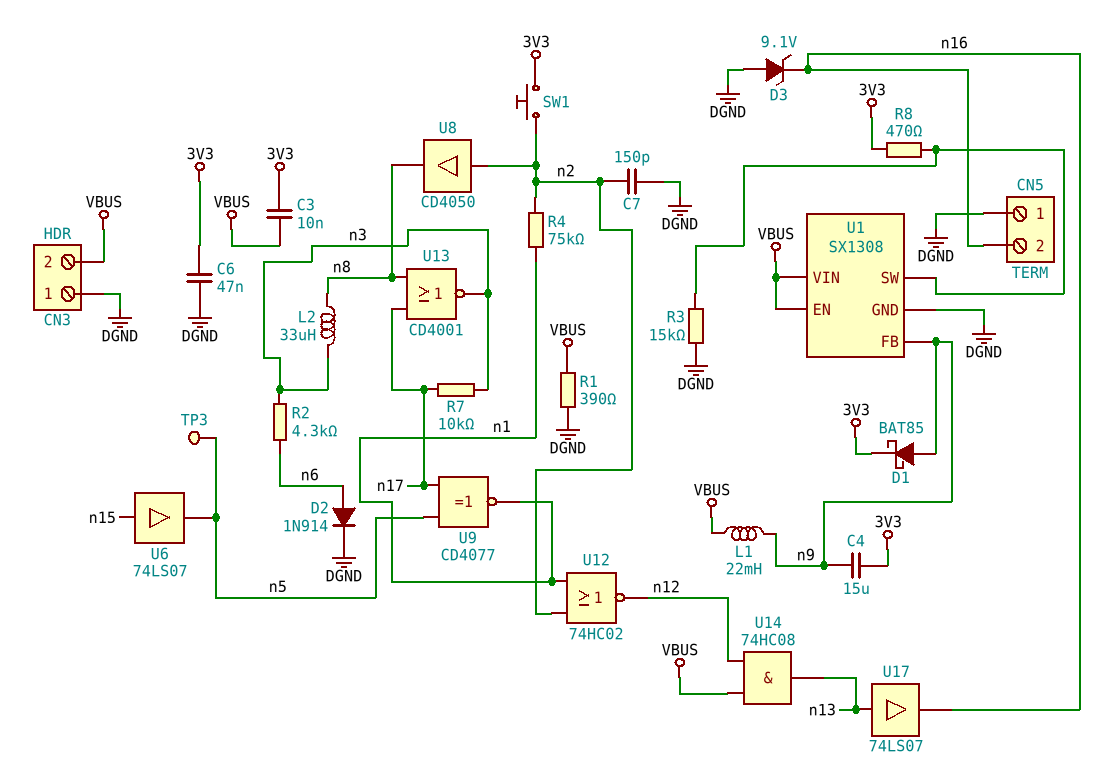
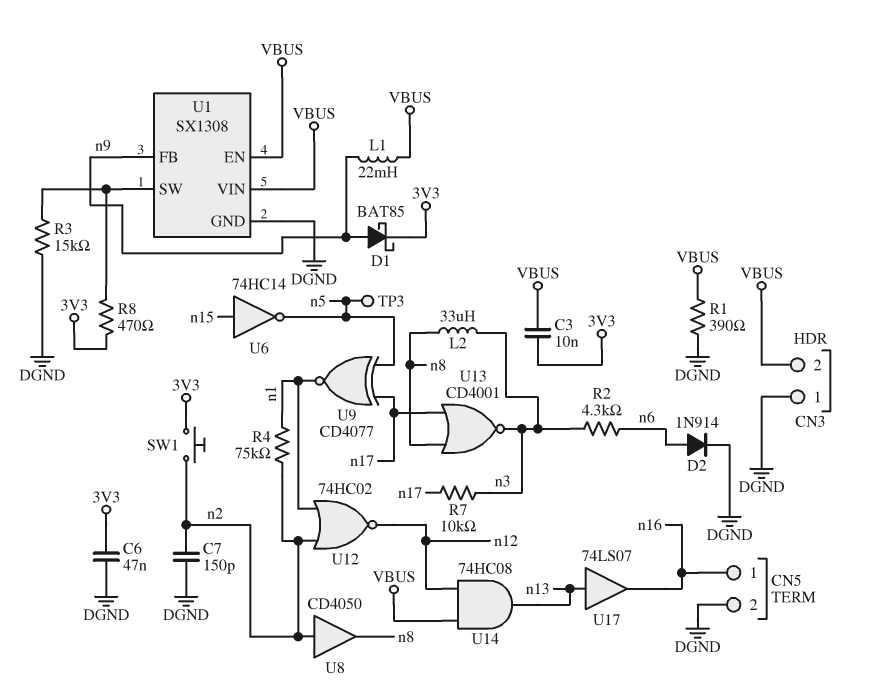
C4: 15uF (3V3, n9) -> none
CN5 pin 1: DGND -> n16
CN5 pin 2: n16 -> DGND
D3: zener 9.1V (A DGND, K n16) -> none
U6: buffer 74LS07 (in n15, out n5) -> NOT 74HC14 (in n15, out n5)

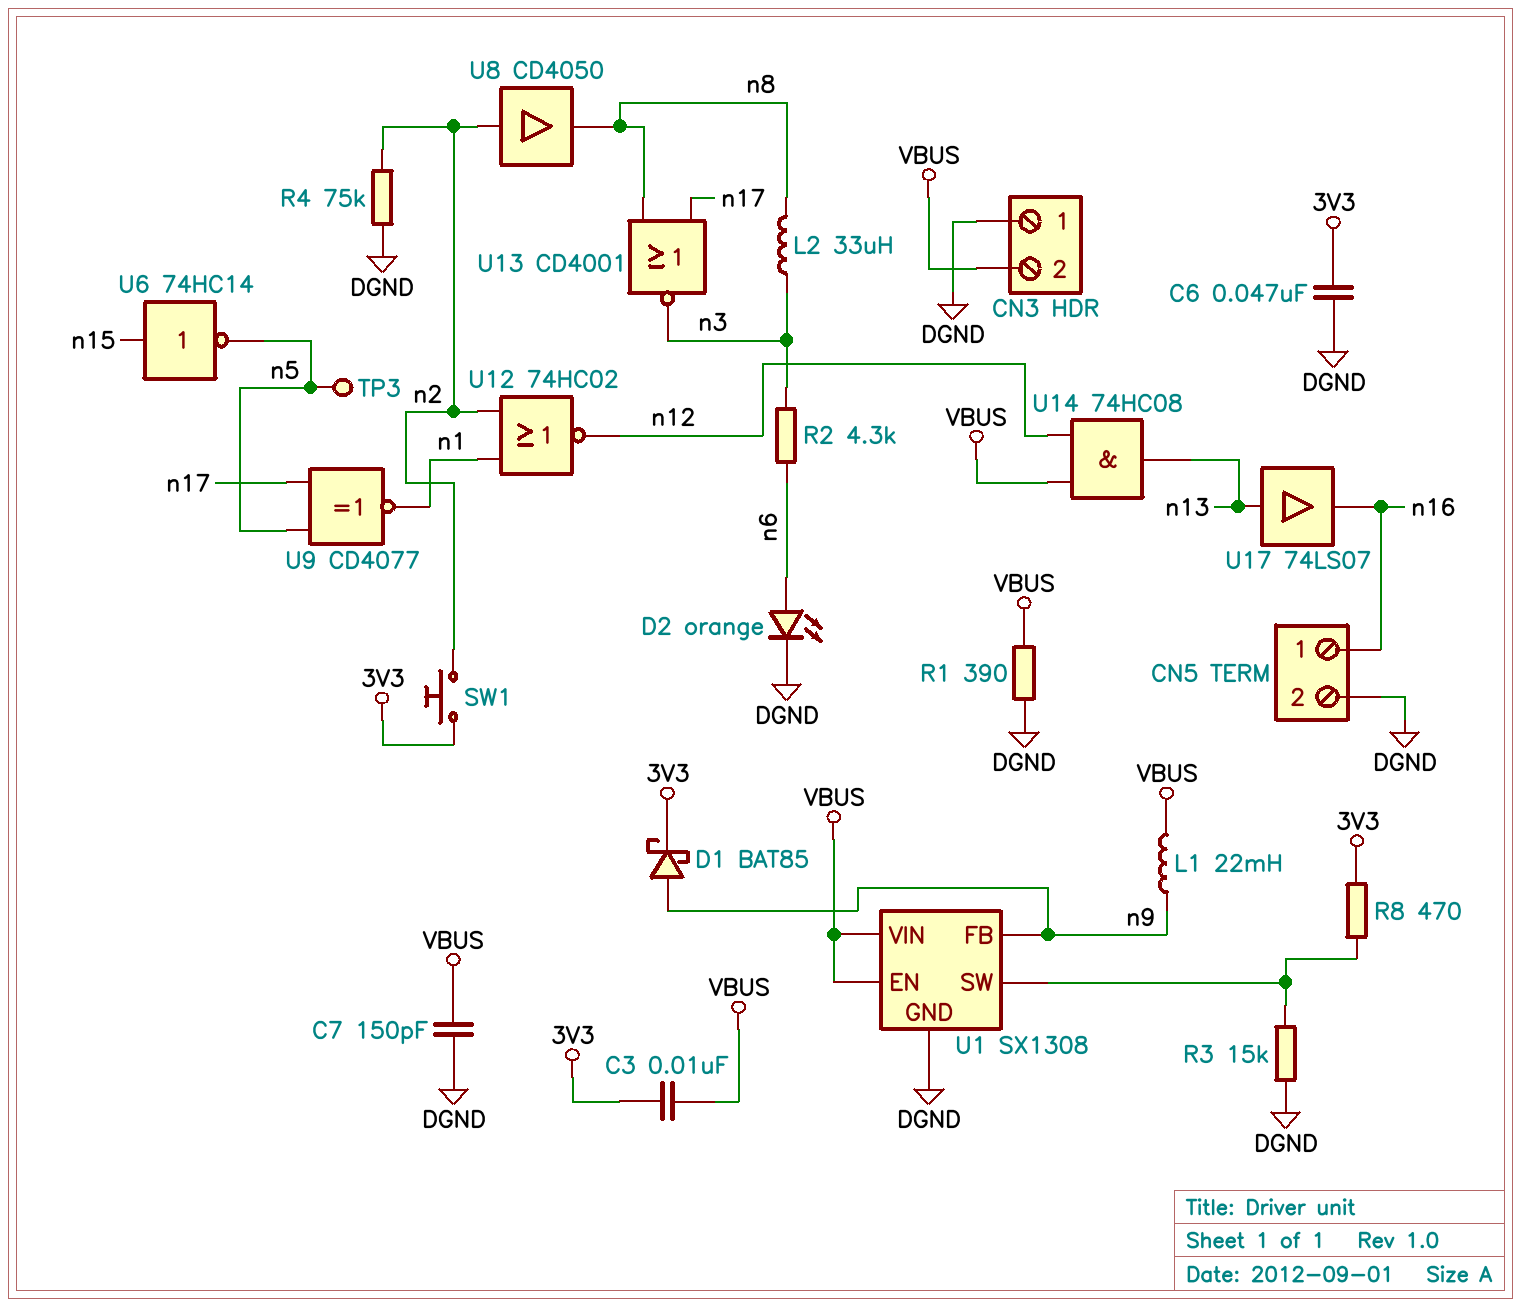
C7: 150pF (DGND, n2) -> 150pF (DGND, VBUS)
D2: diode 1N914 (A n6, K DGND) -> LED orange (A n6, K DGND)
R4: 75k (n1, n2) -> 75k (DGND, n2)
R7: 10k (n3, n17) -> none

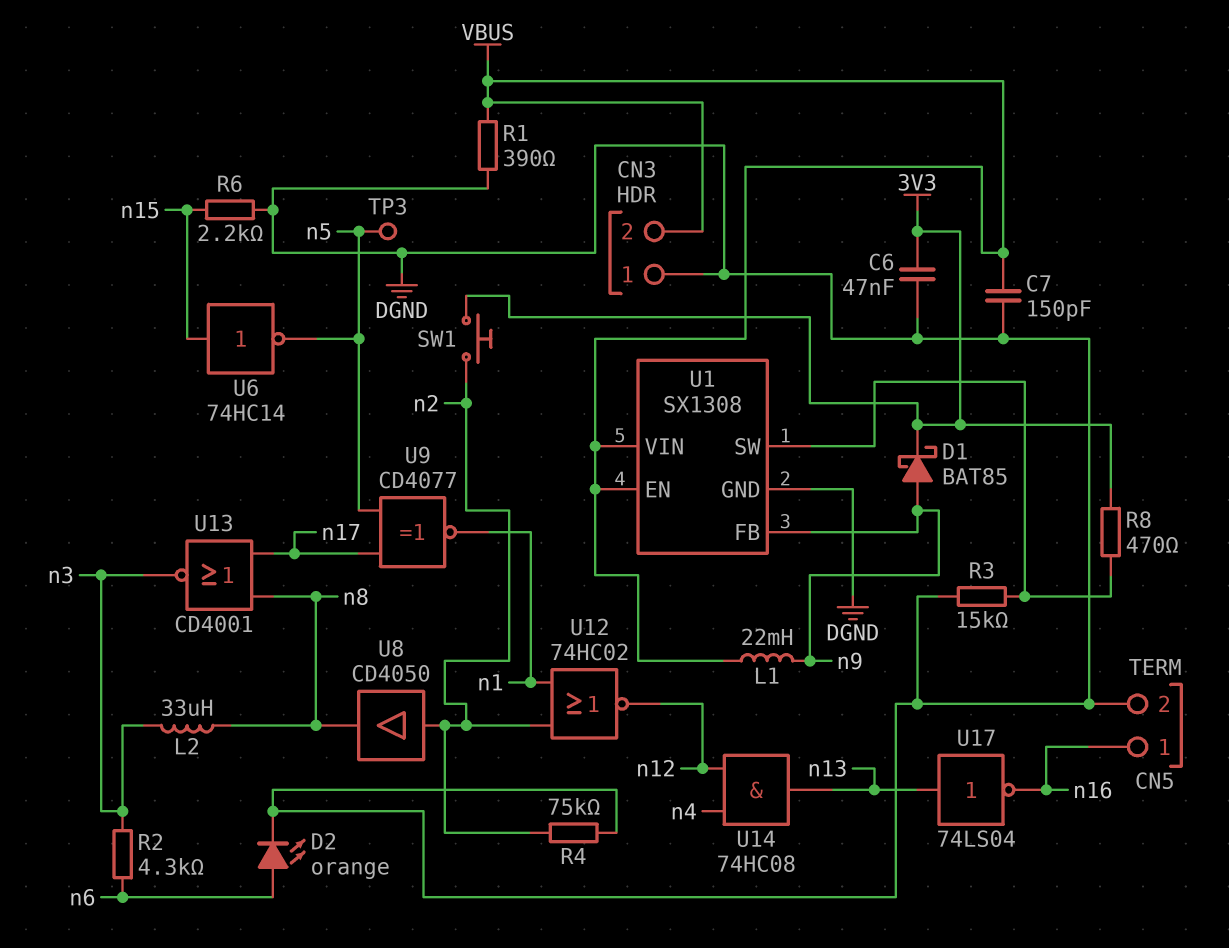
C3: 10nF (3V3, VBUS) -> none
R6: none -> 2.2k (DGND, n15)
U14: AND 74HC08 (in VBUS, in n12, out n13) -> AND 74HC08 (in n4, in n12, out n13)
U17: buffer 74LS07 (in n13, out n16) -> NOT 74LS04 (in n13, out n16)

